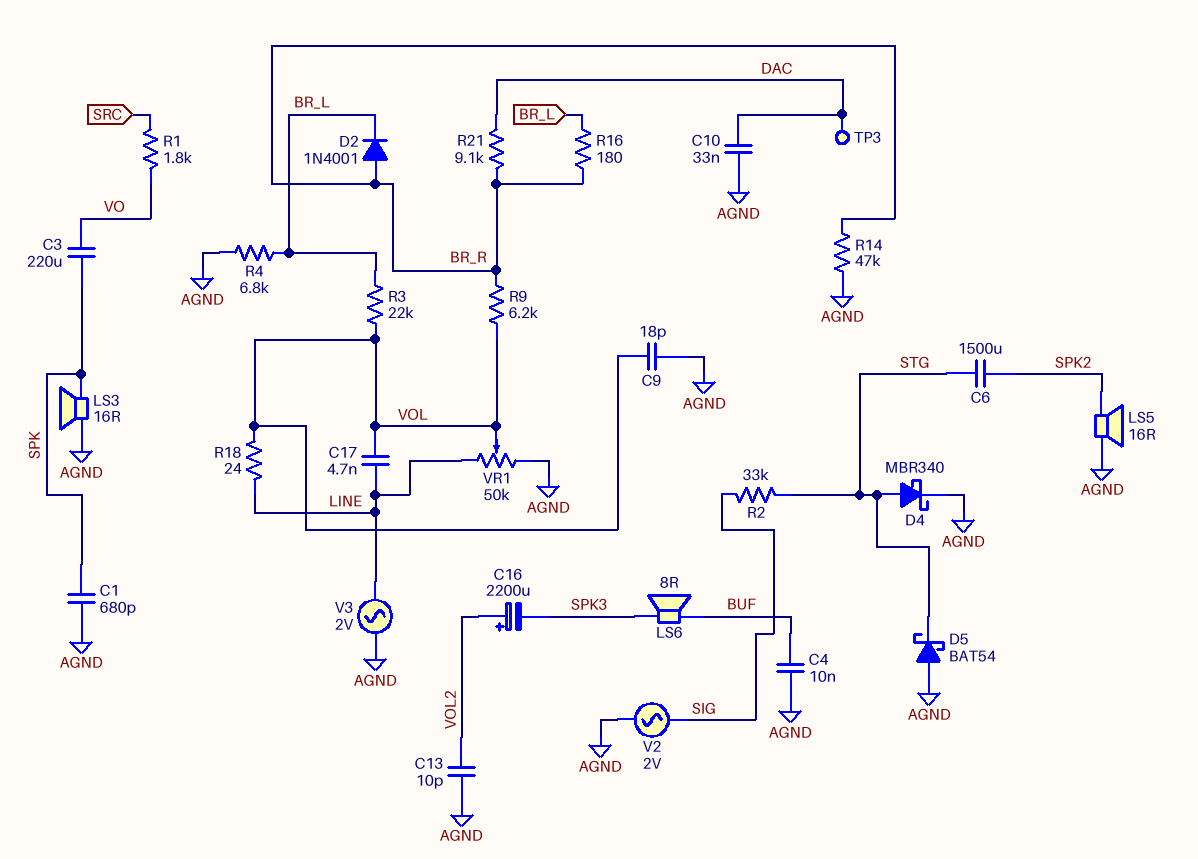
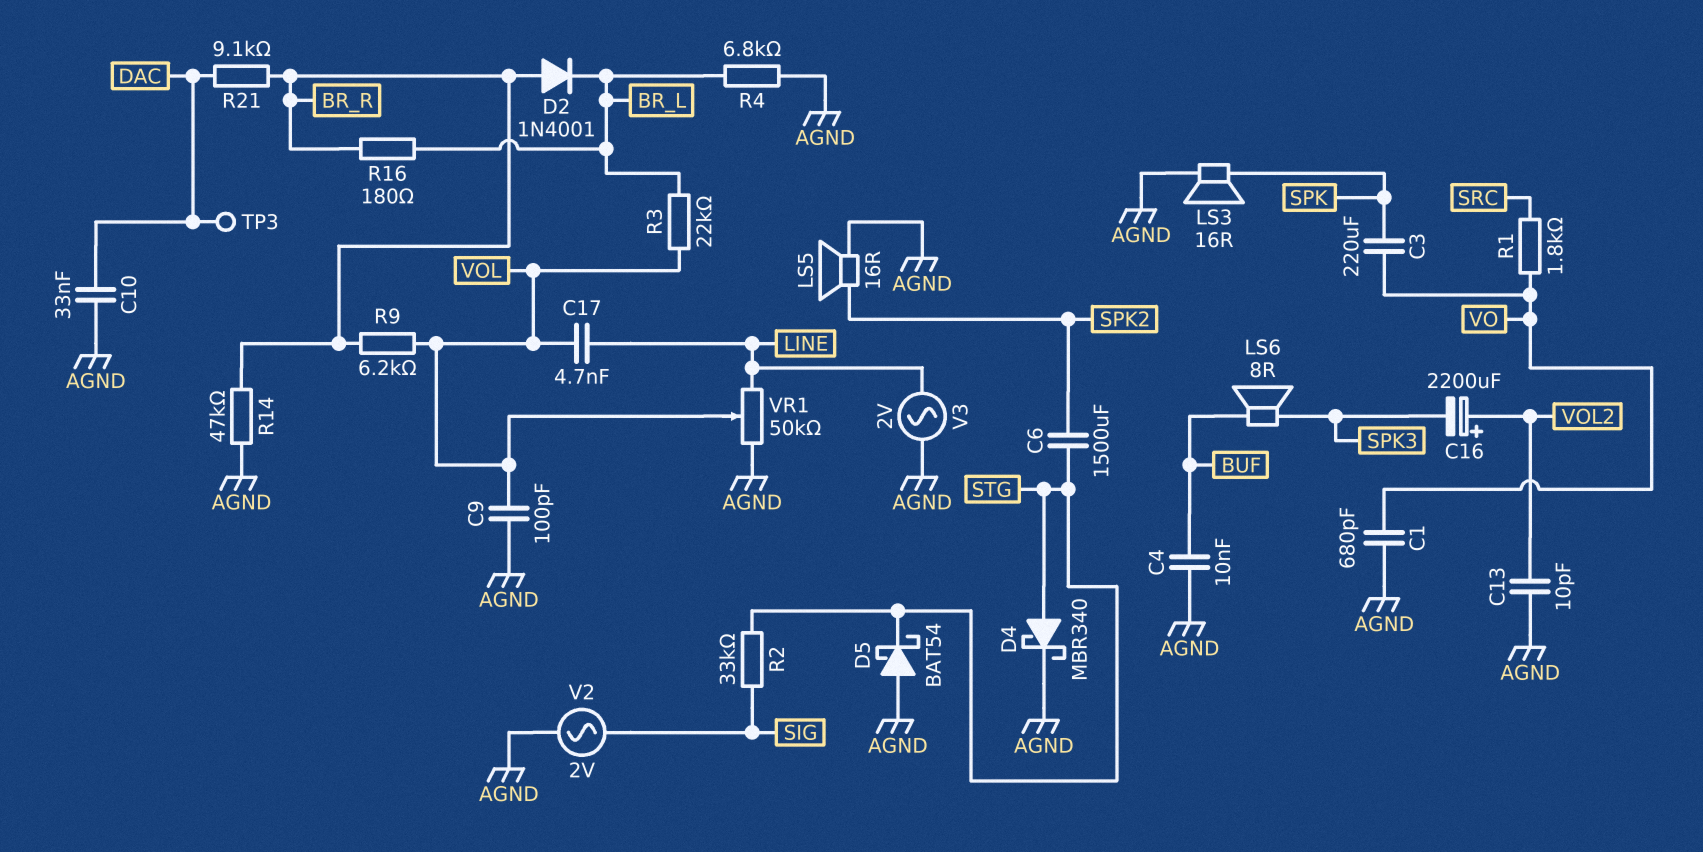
C1: 680pF (AGND, SPK) -> 680pF (AGND, VO)
C9: 18pF (AGND, VOL) -> 100pF (AGND, VOL)
R18: 24 (LINE, VOL) -> none

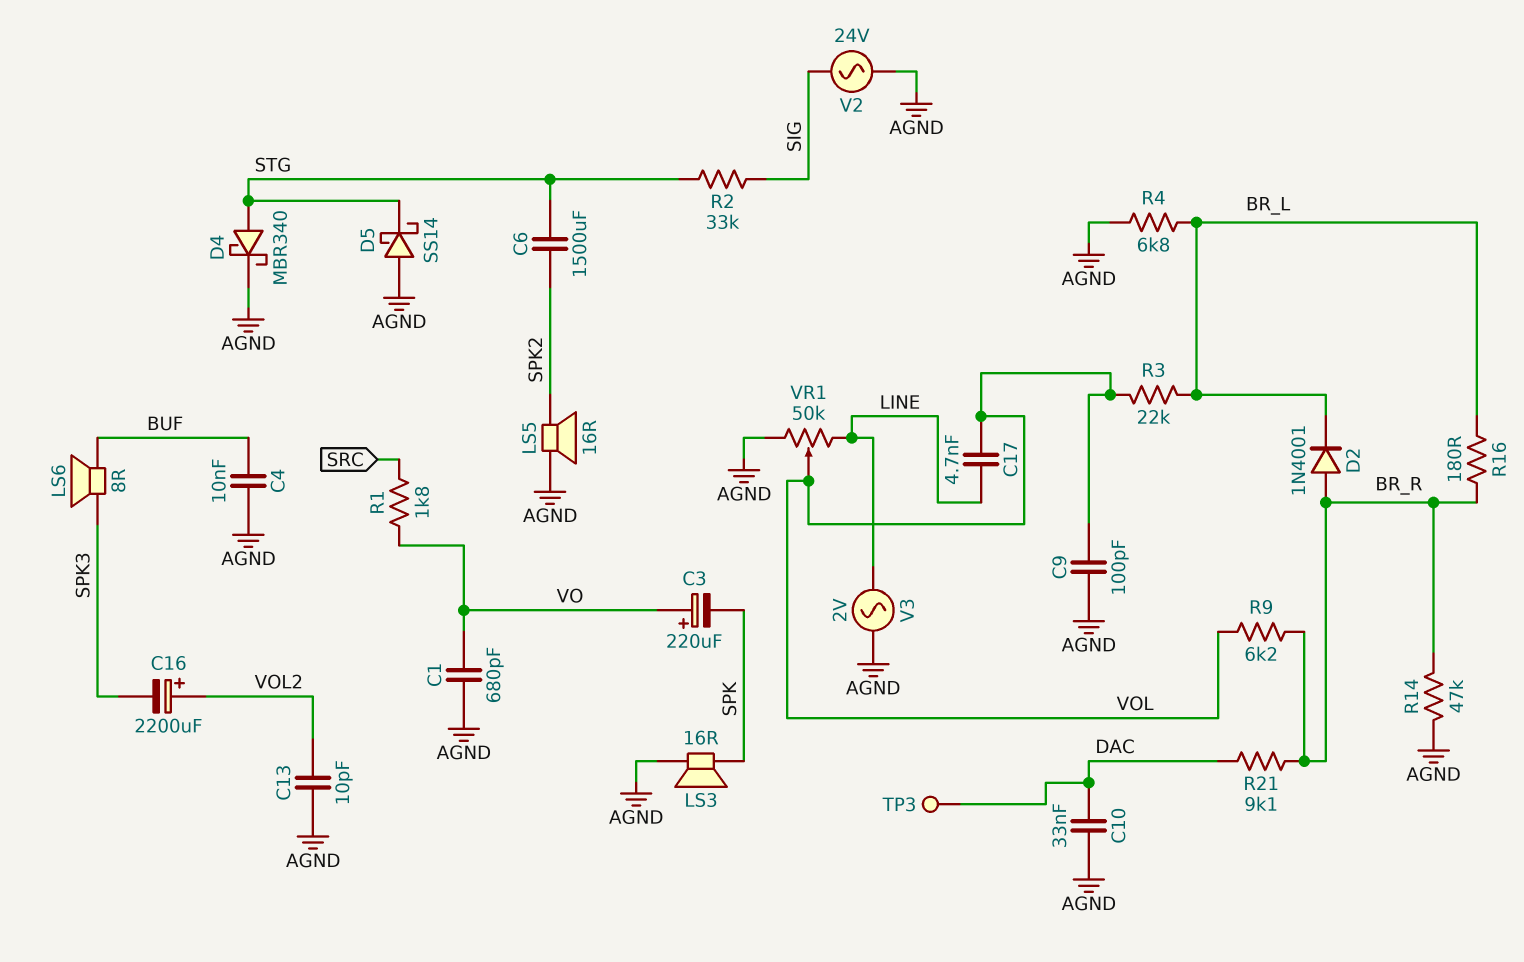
C3: 220uF (SPK, VO) -> 220uF (plus VO, minus SPK)
D5: schottky BAT54 (A AGND, K STG) -> schottky SS14 (A AGND, K STG)
V2: AC 2V (AGND, SIG) -> AC 24V (AGND, SIG)

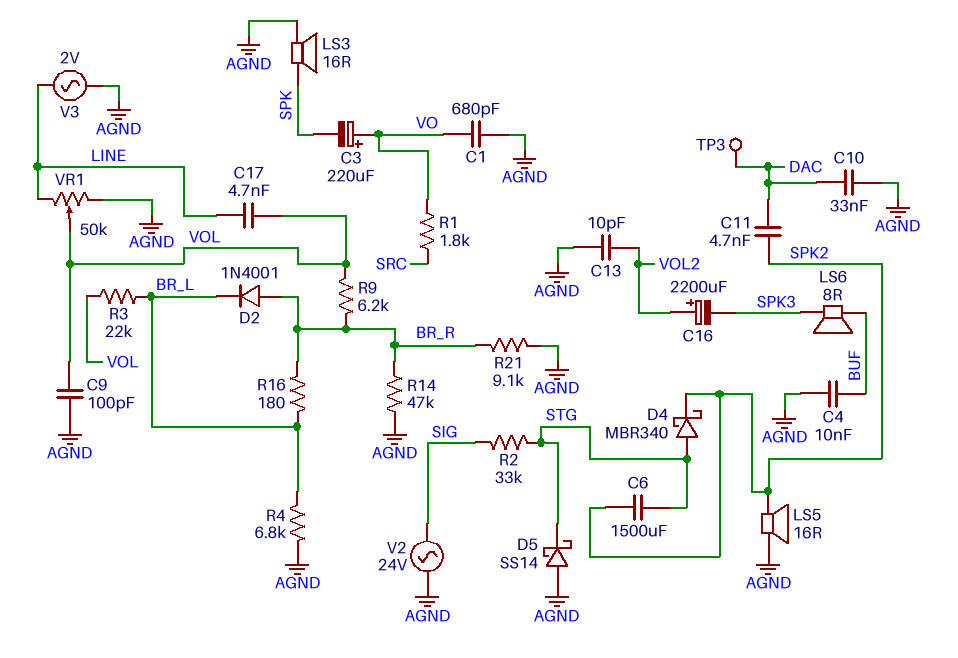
C11: none -> 4.7nF (DAC, SPK2)
D4: schottky MBR340 (A STG, K AGND) -> schottky MBR340 (A STG, K SPK2)
R21: 9.1k (BR_R, DAC) -> 9.1k (AGND, BR_R)

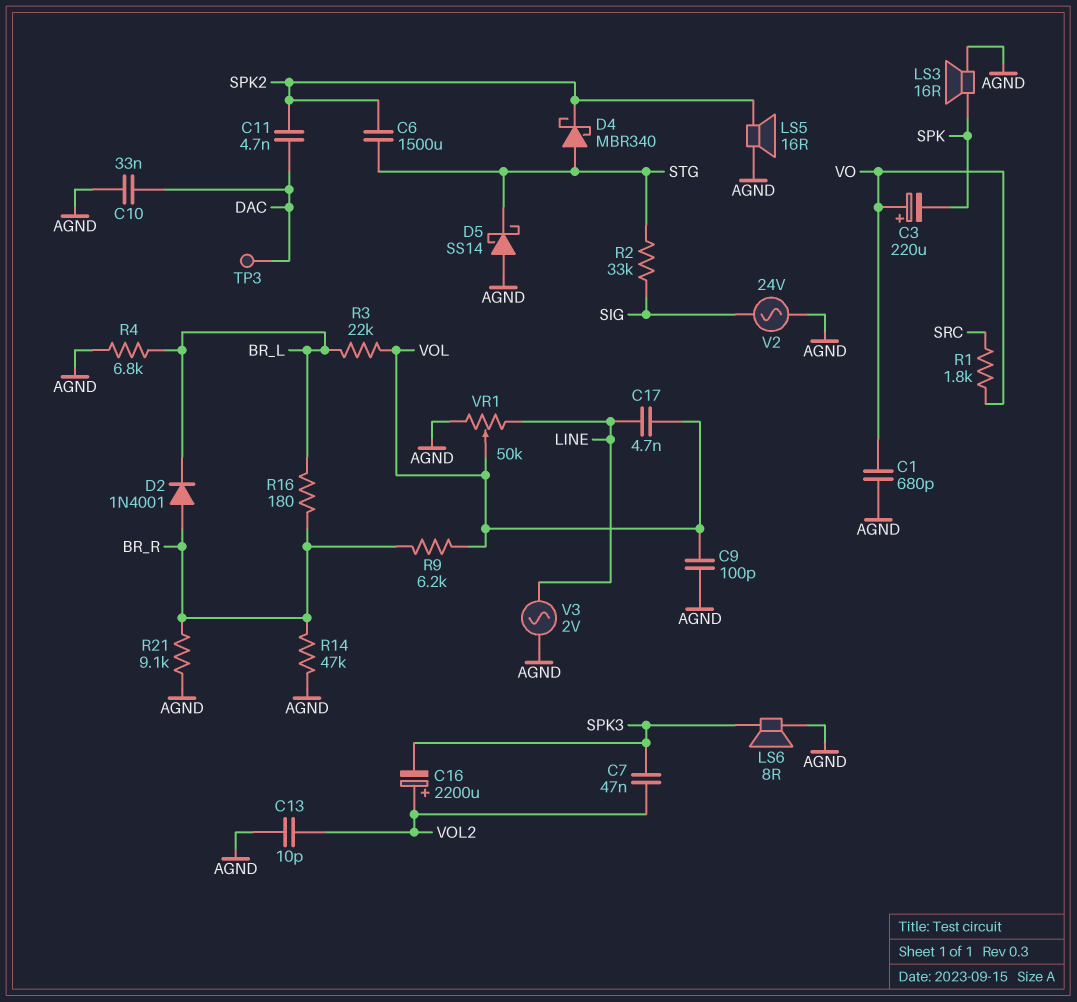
C4: 10nF (AGND, BUF) -> none
C7: none -> 47nF (SPK3, VOL2)
LS6: speaker 8R (BUF, SPK3) -> speaker 8R (AGND, SPK3)

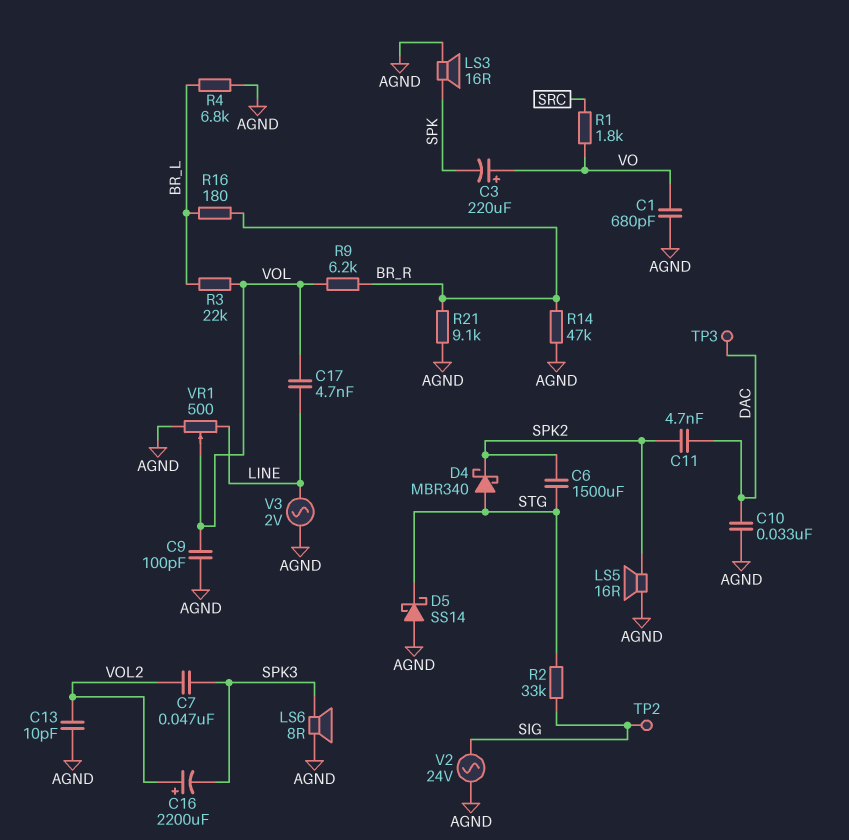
D2: diode 1N4001 (A BR_R, K BR_L) -> none
TP2: none -> test point (SIG)
VR1: 50k (AGND, LINE, wiper VOL) -> 500 (AGND, LINE, wiper VOL)

